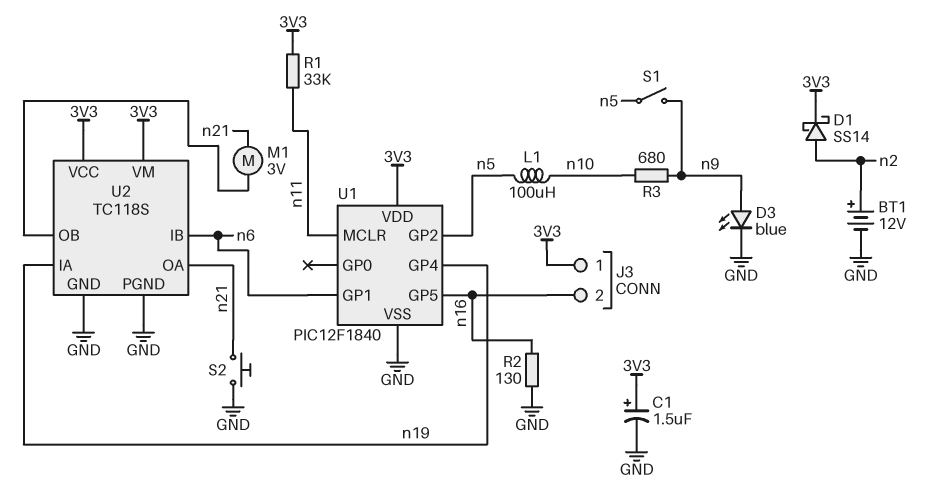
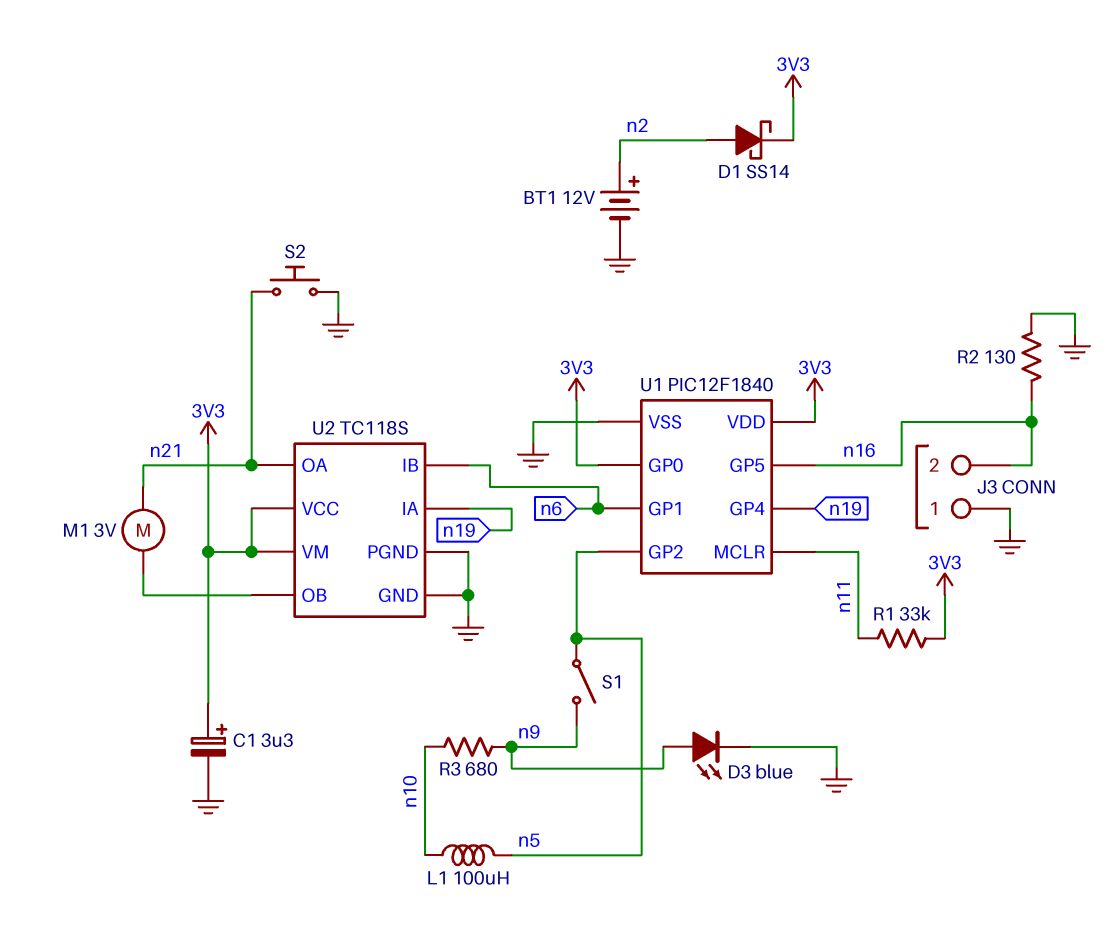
C1: 1.5uF (plus 3V3, minus GND) -> 3.3uF (plus 3V3, minus GND)
J3 pin 1: 3V3 -> GND
U1 pin GP0: none -> 3V3

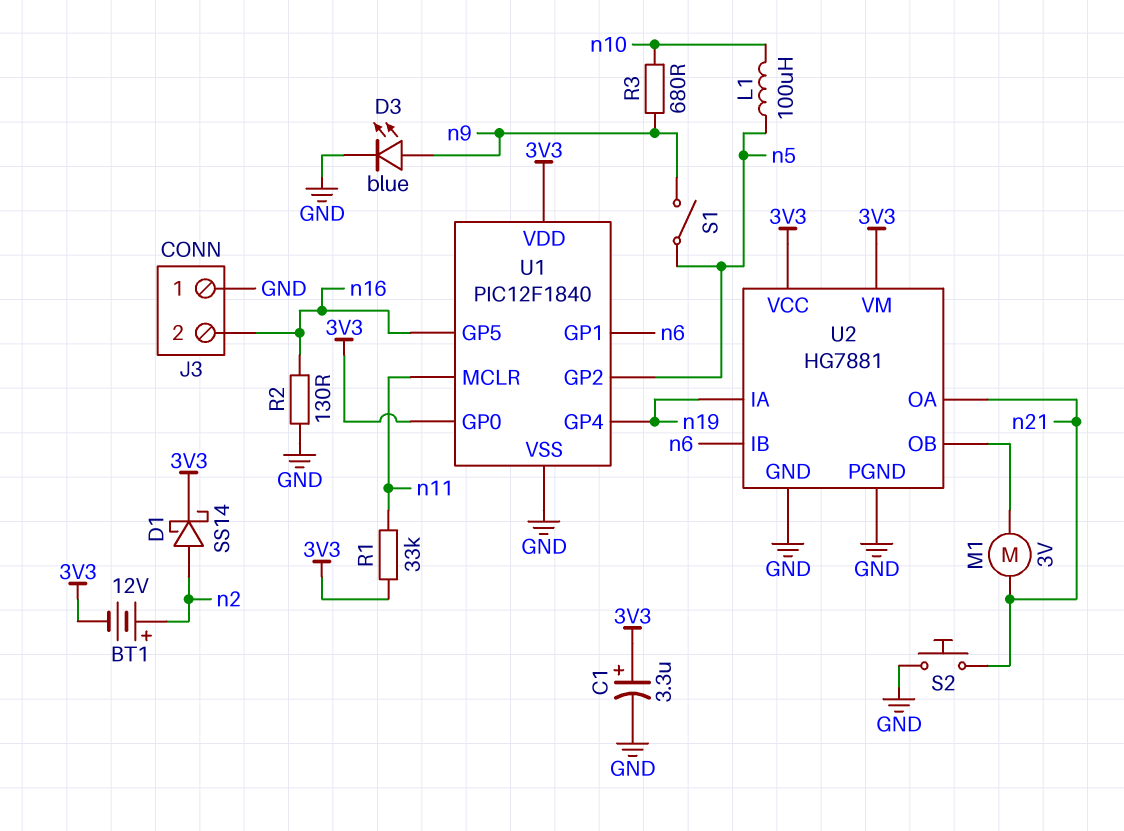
BT1: 12V (plus n2, minus GND) -> 12V (plus n2, minus 3V3)
U2: TC118S -> HG7881

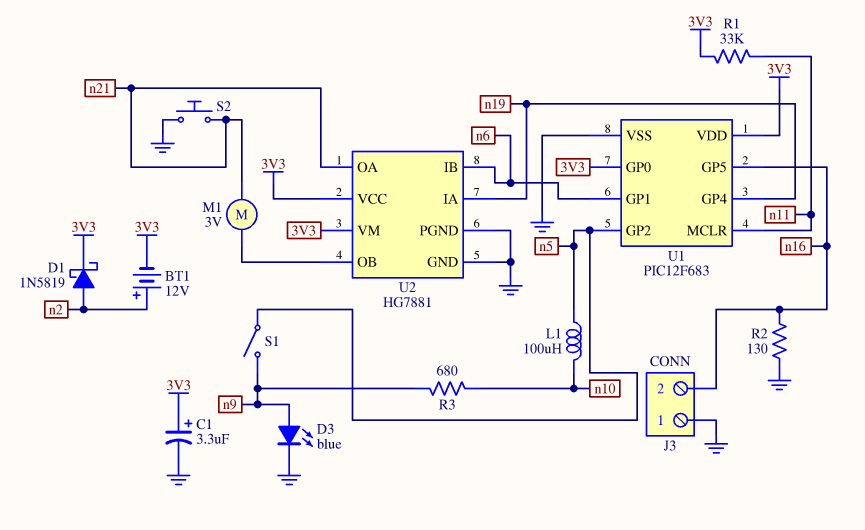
D1: schottky SS14 (A n2, K 3V3) -> schottky 1N5819 (A n2, K 3V3)
U1: PIC12F1840 -> PIC12F683

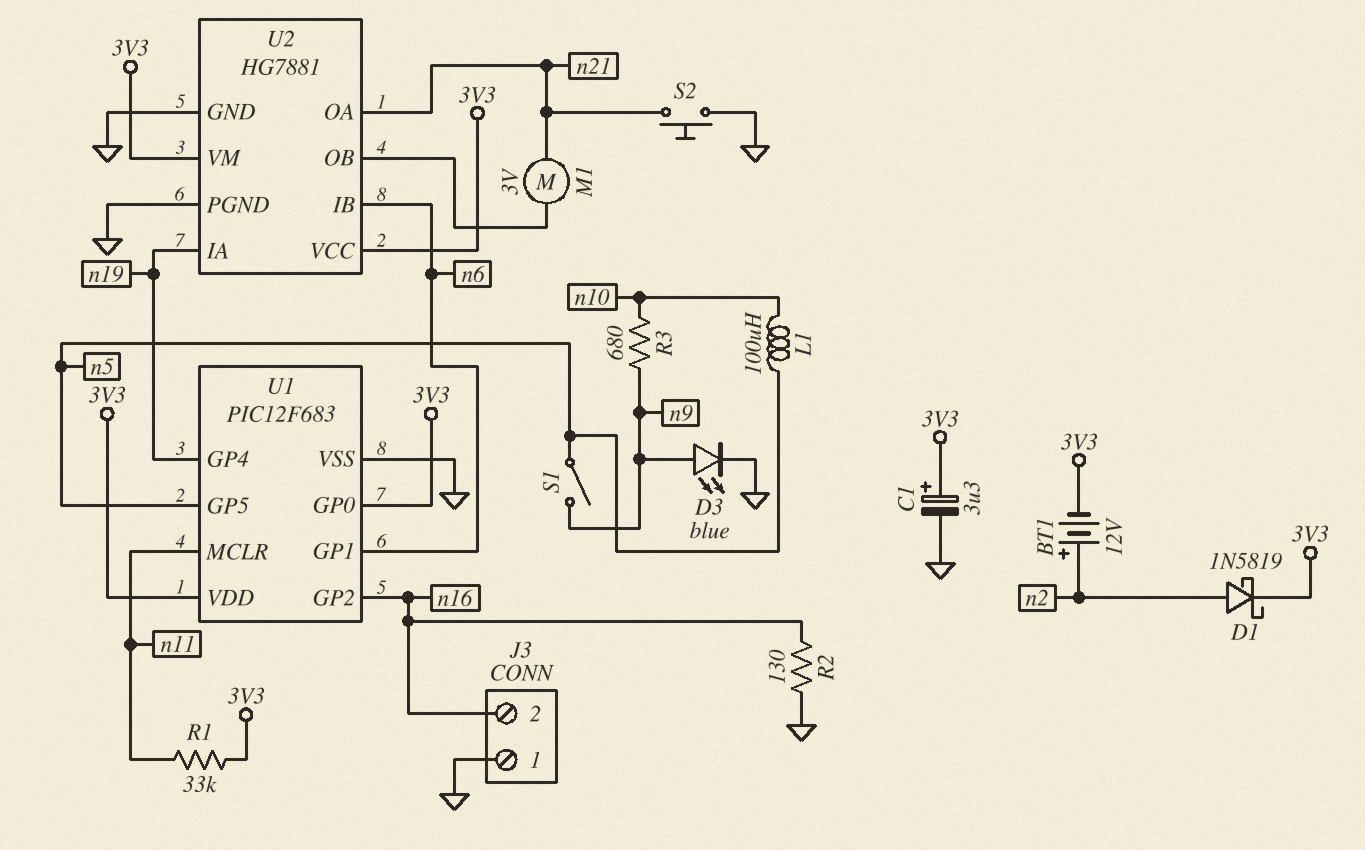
U1 pin GP2: n5 -> n16
U1 pin GP5: n16 -> n5

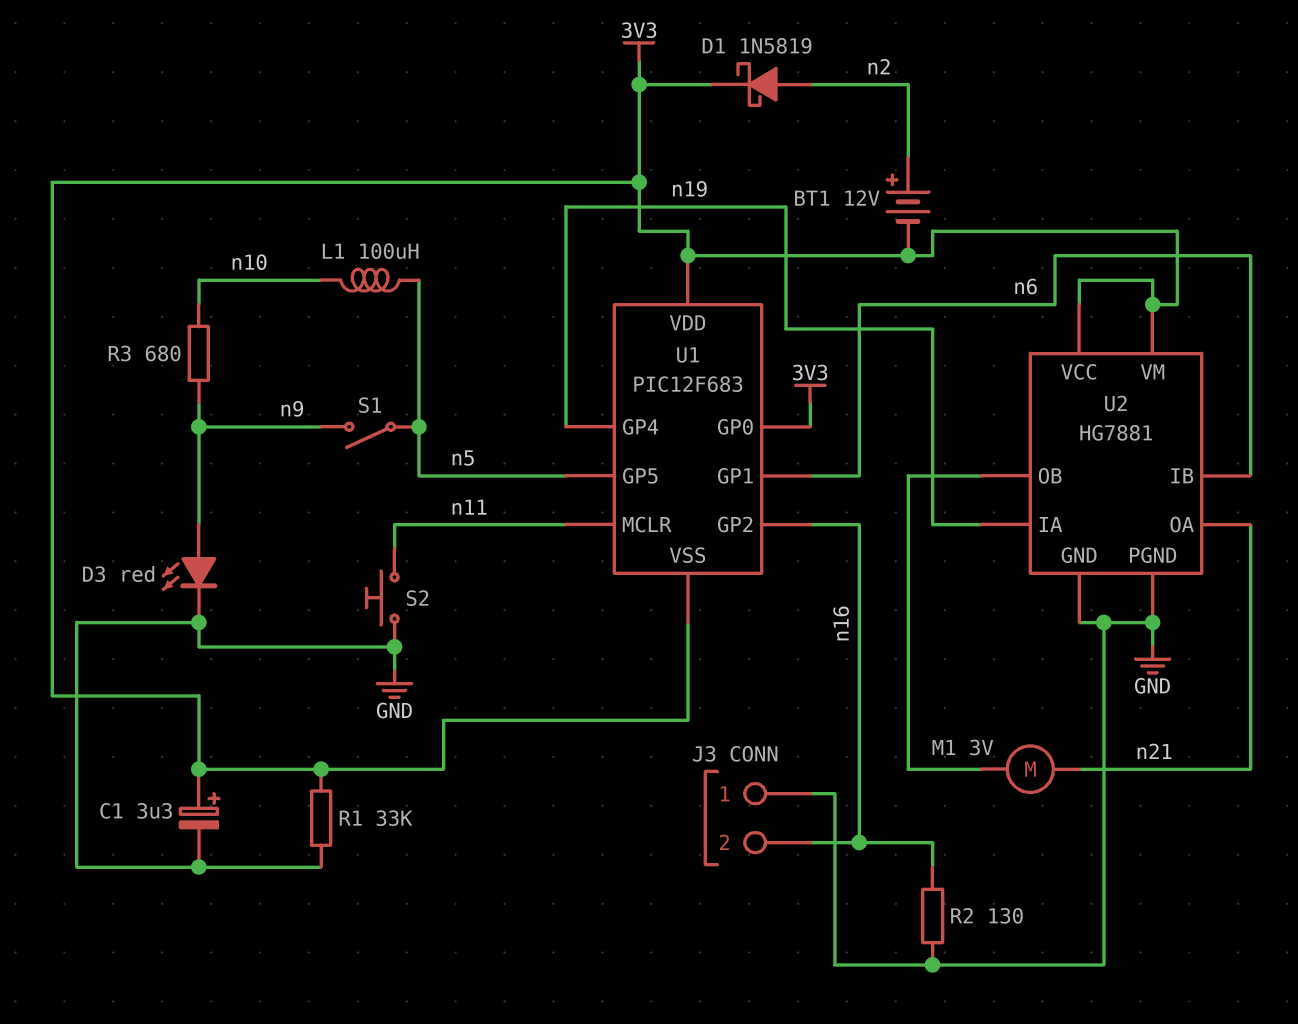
D3: LED blue (A n9, K GND) -> LED red (A n9, K GND)
R1: 33k (3V3, n11) -> 33k (3V3, GND)
S2: button (GND, n21) -> button (GND, n11)
U1 pin VSS: GND -> 3V3

